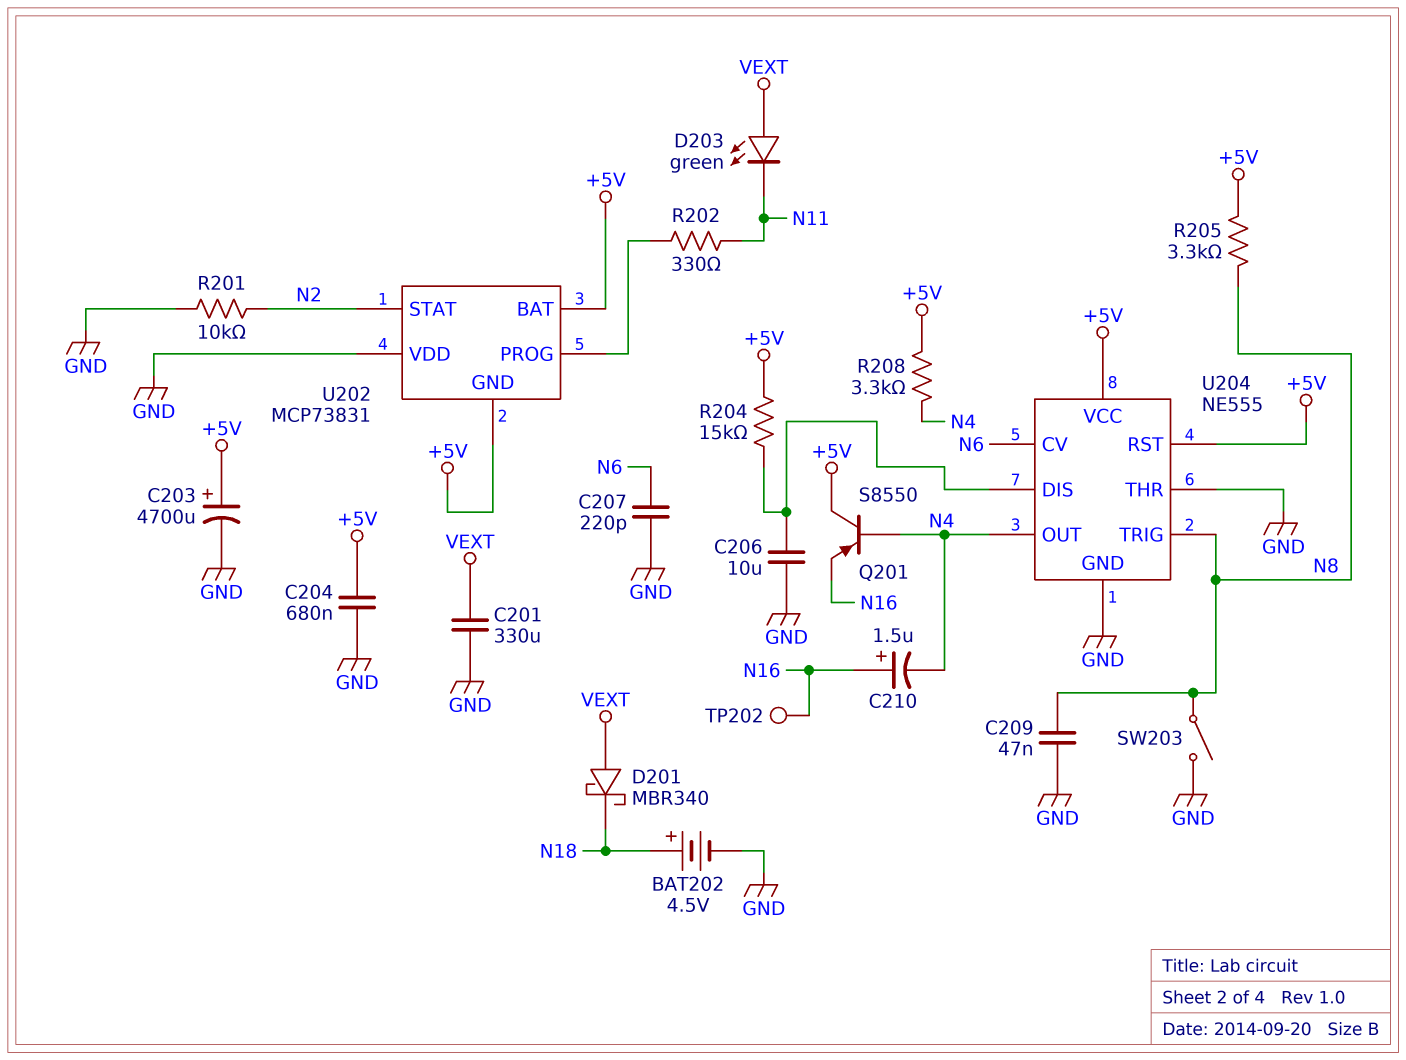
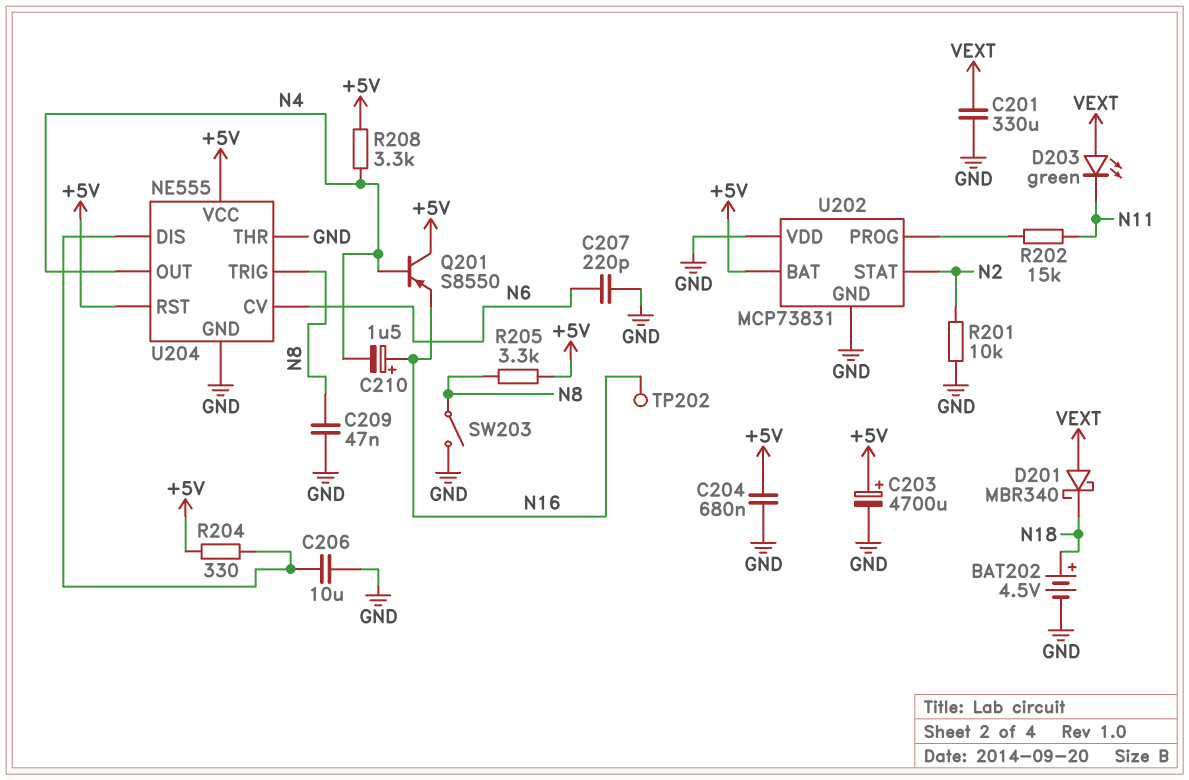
R202: 330 (N11, U202/PROG) -> 15k (N11, U202/PROG)
R204: 15k (+5V, U204/DIS) -> 330 (+5V, U204/DIS)
U202 pin GND: +5V -> GND

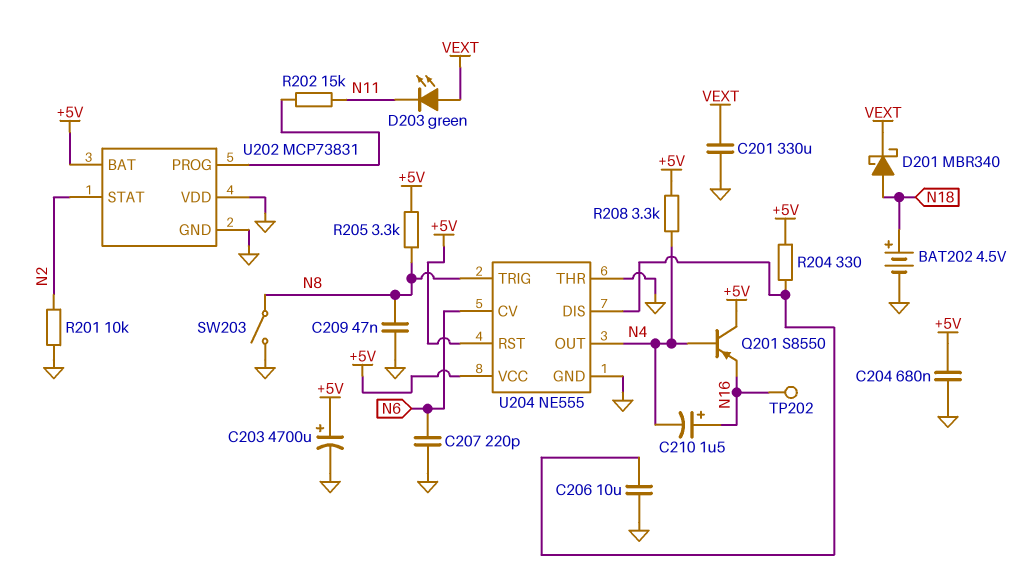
D201: schottky MBR340 (A VEXT, K N18) -> schottky MBR340 (A N18, K VEXT)

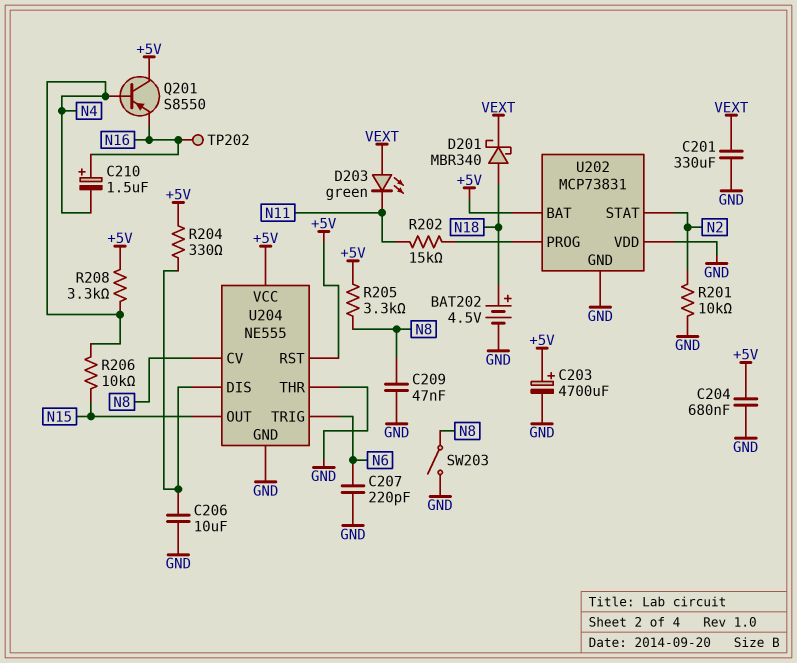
R206: none -> 10k (N4, N15)
U204 pin CV: N6 -> N8
U204 pin OUT: N4 -> N15
U204 pin TRIG: N8 -> N6

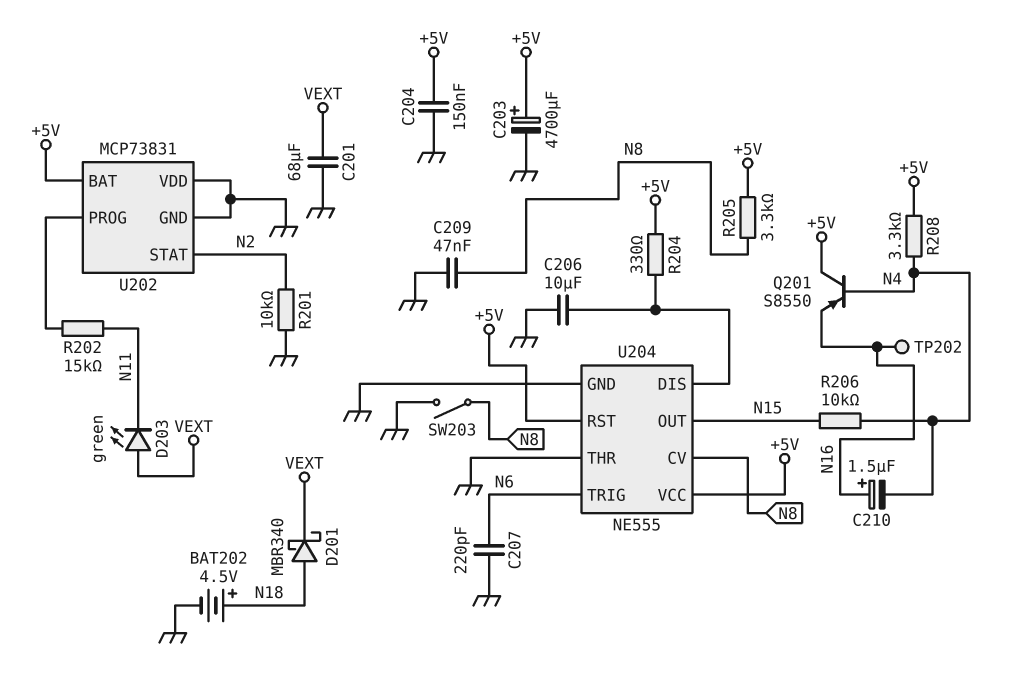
C201: 330uF (GND, VEXT) -> 68uF (GND, VEXT)
C204: 680nF (+5V, GND) -> 150nF (+5V, GND)

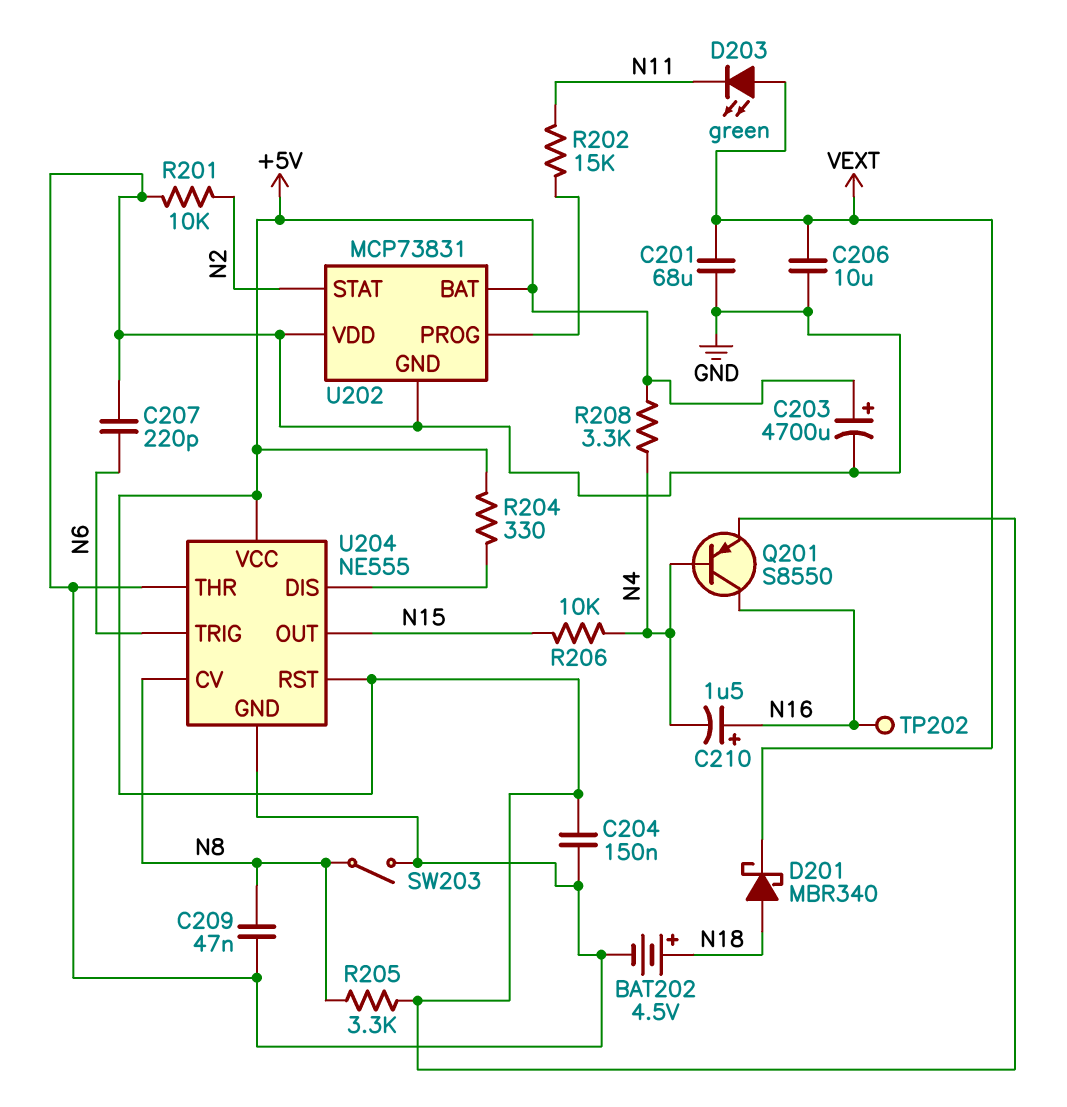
C206: 10uF (GND, U204/DIS) -> 10uF (GND, VEXT)
Q201: PNP S8550 (B N4, C +5V, E N16) -> PNP S8550 (B N4, C N16, E +5V)

